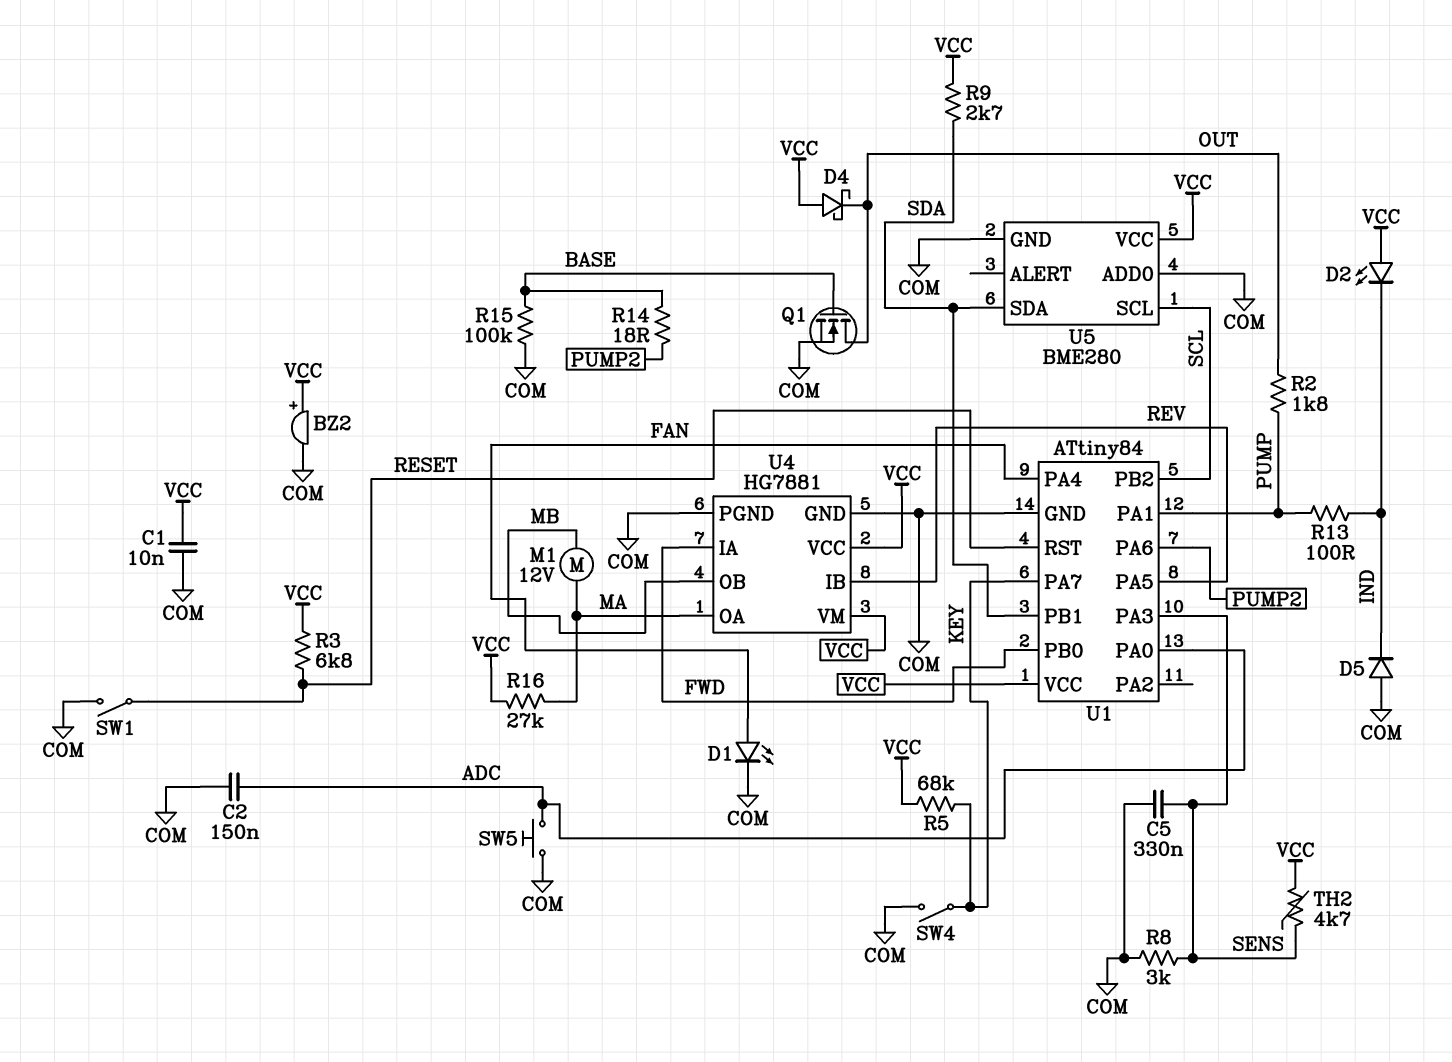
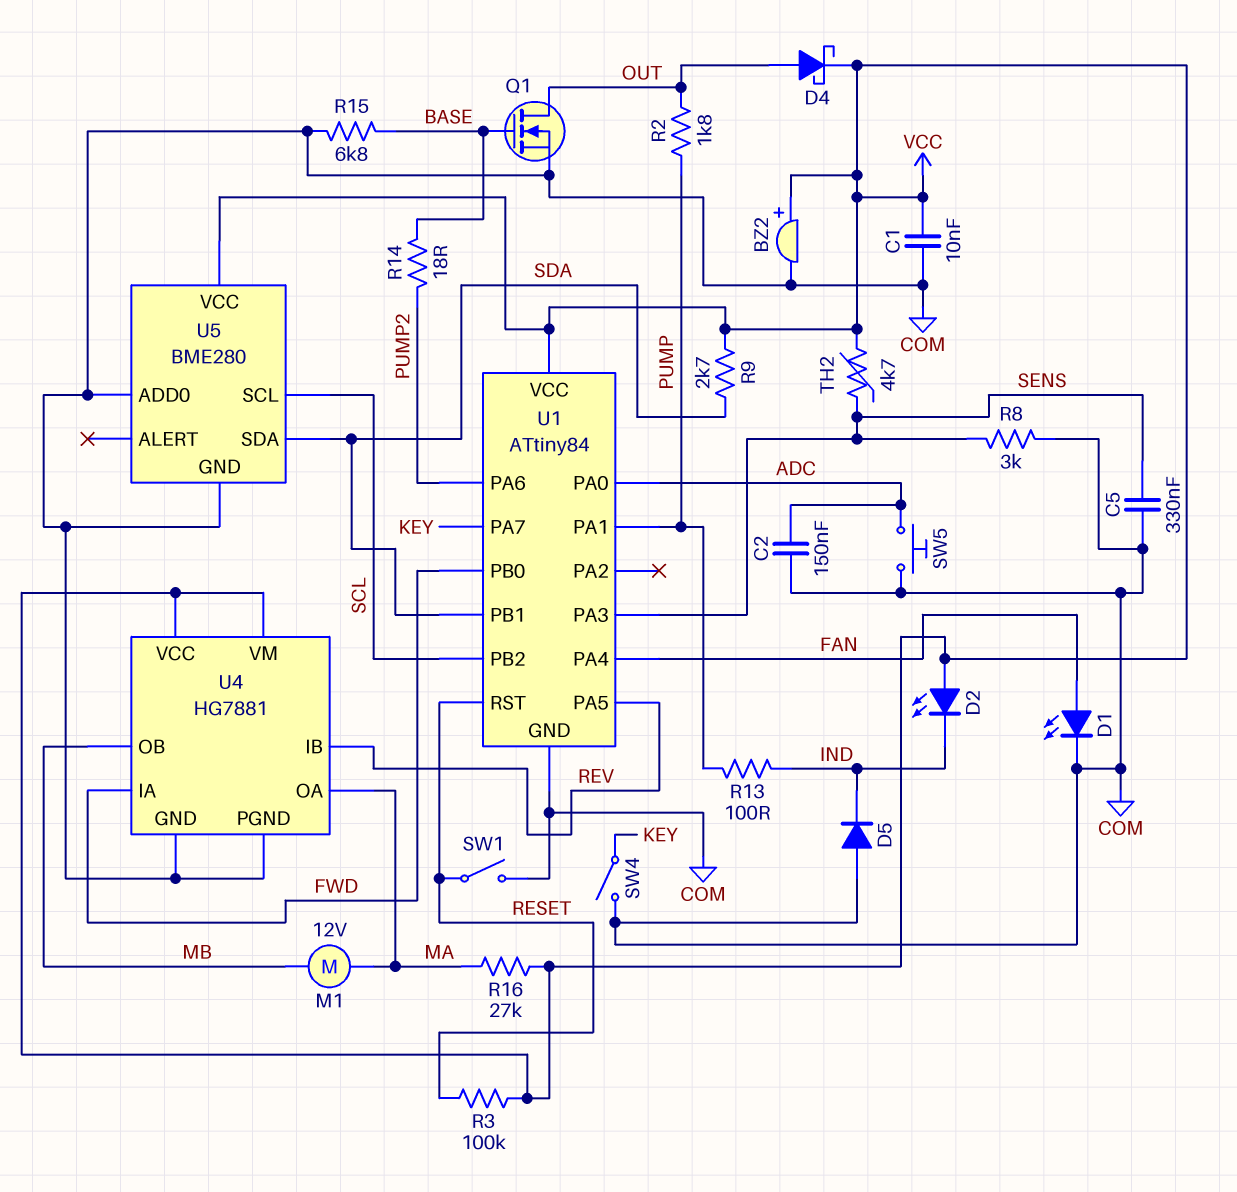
D4: schottky (A VCC, K OUT) -> schottky (A OUT, K VCC)
R3: 6.8k (RESET, VCC) -> 100k (RESET, VCC)
R5: 68k (KEY, VCC) -> none
R15: 100k (BASE, COM) -> 6.8k (BASE, COM)

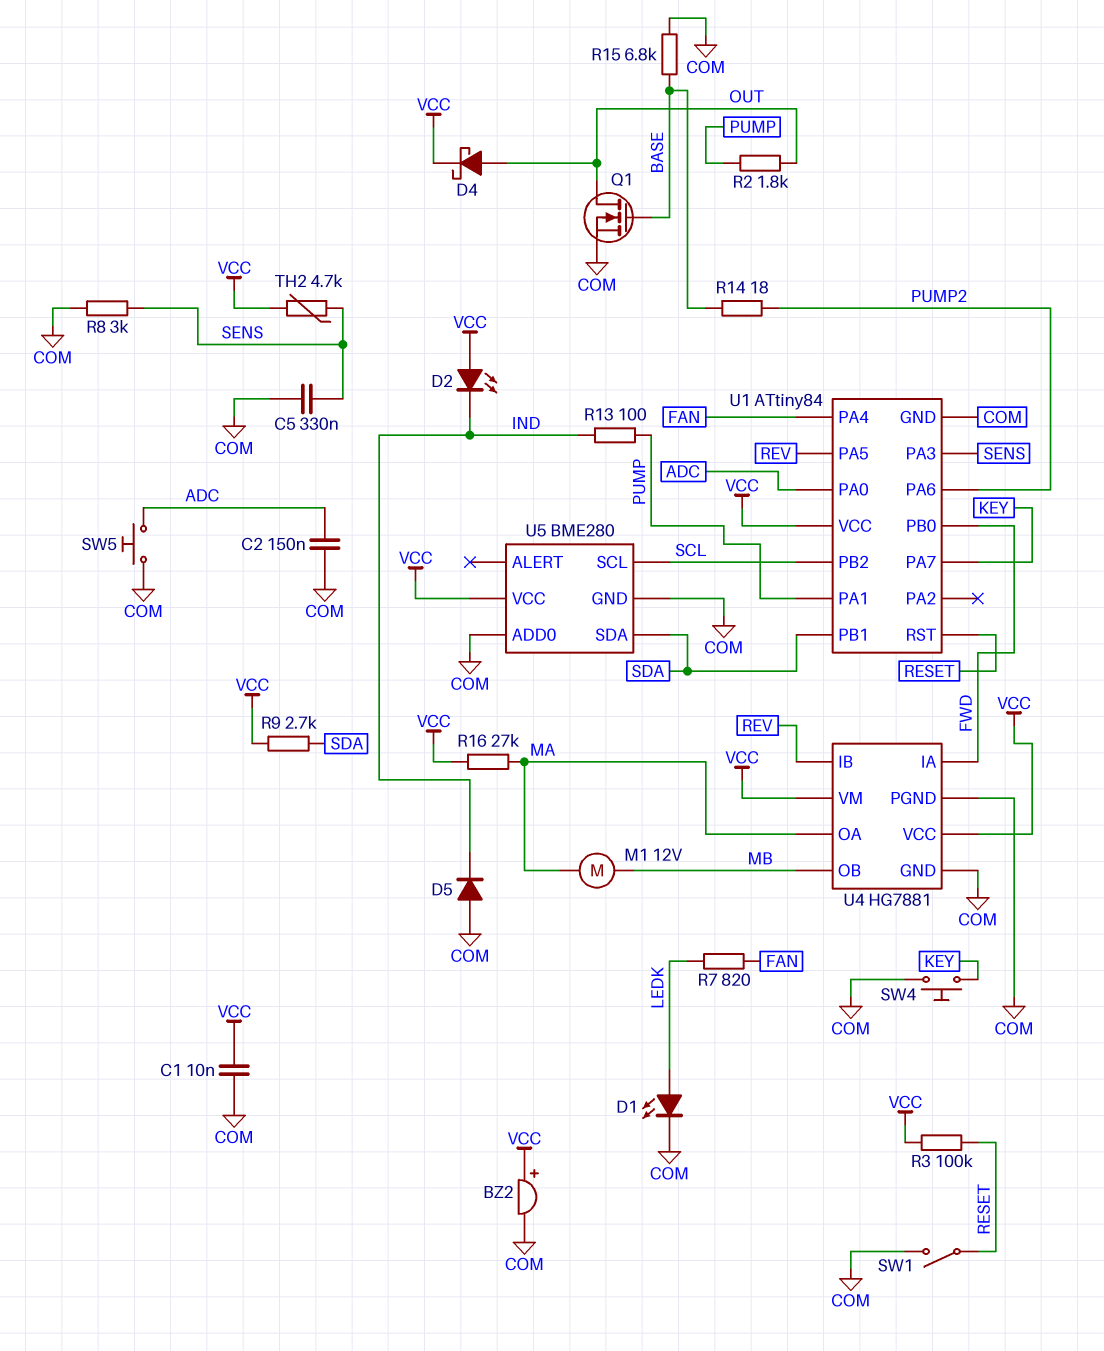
D1: LED (A FAN, K COM) -> LED (A LEDK, K COM)
R7: none -> 820 (FAN, LEDK)
SW4: switch (COM, KEY) -> button (COM, KEY)

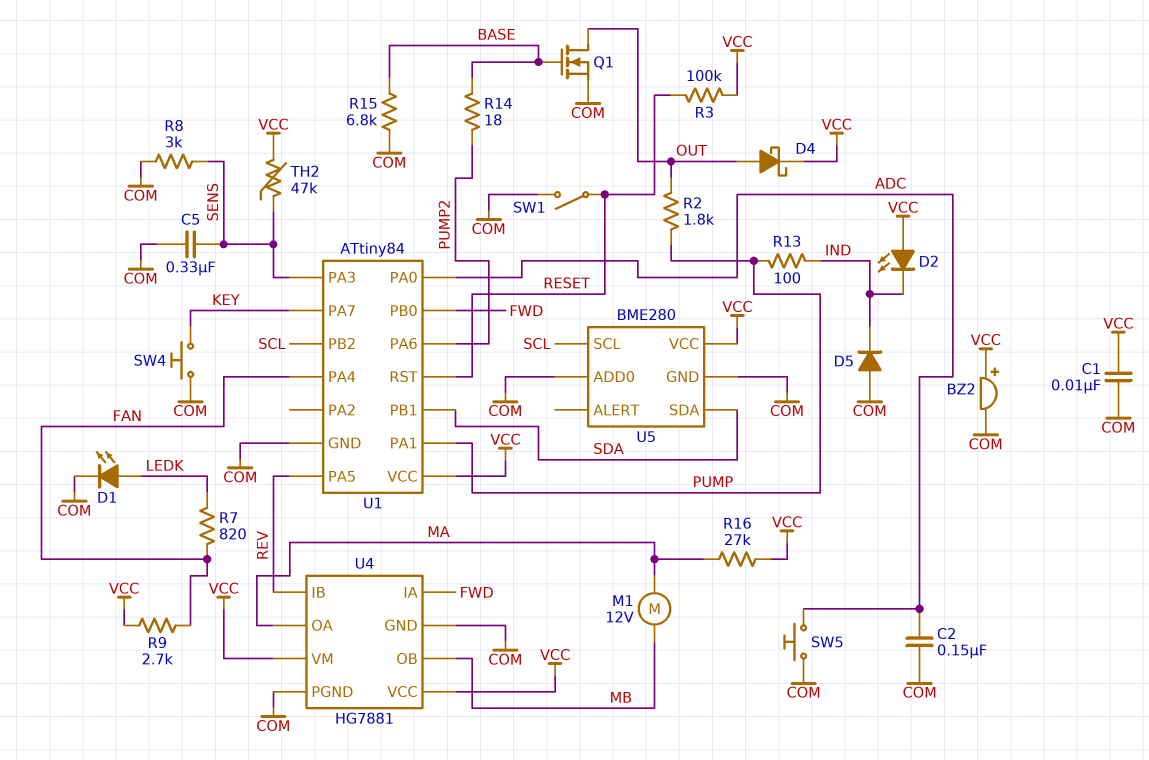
R9: 2.7k (SDA, VCC) -> 2.7k (FAN, VCC)
TH2: 4.7k (SENS, VCC) -> 47k (SENS, VCC)

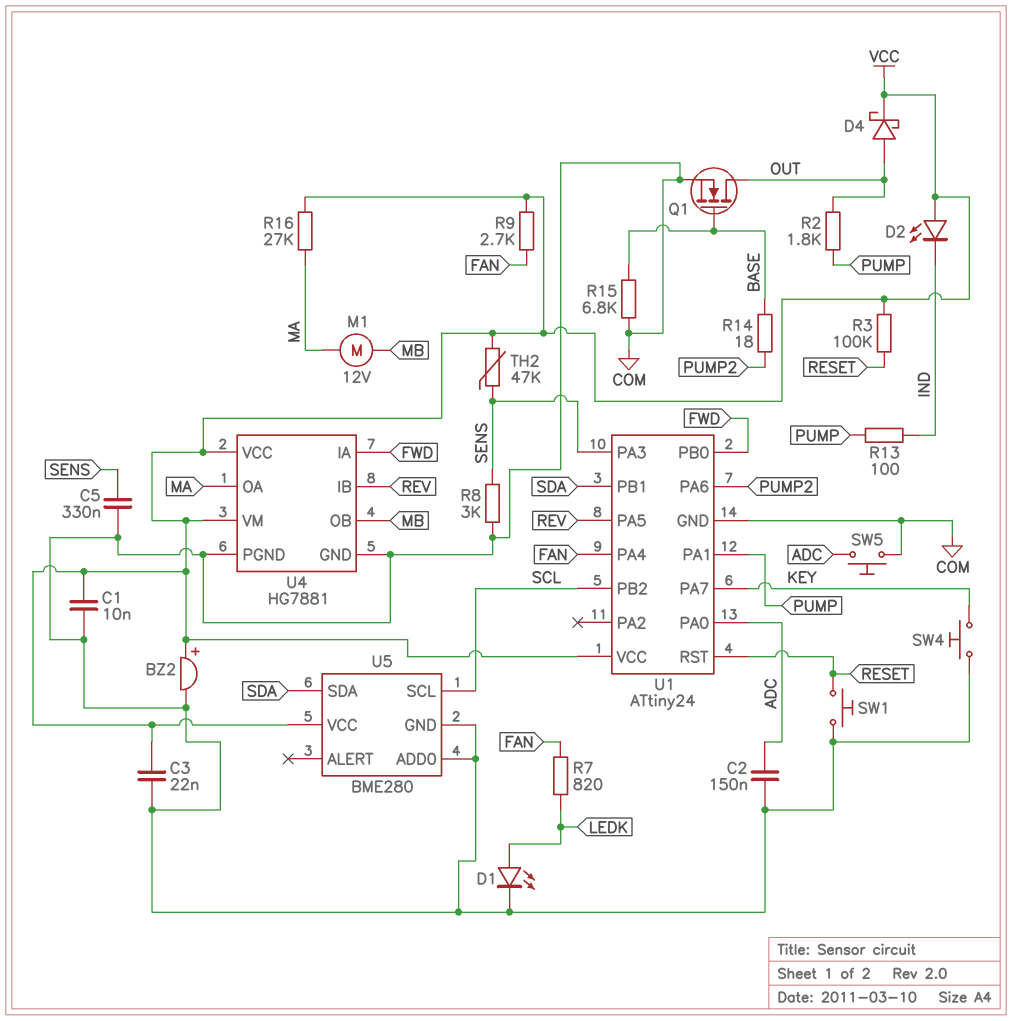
C3: none -> 22nF (COM, VCC)
D5: diode (A COM, K IND) -> none
SW1: switch (COM, RESET) -> button (COM, RESET)
U1: ATtiny84 -> ATtiny24

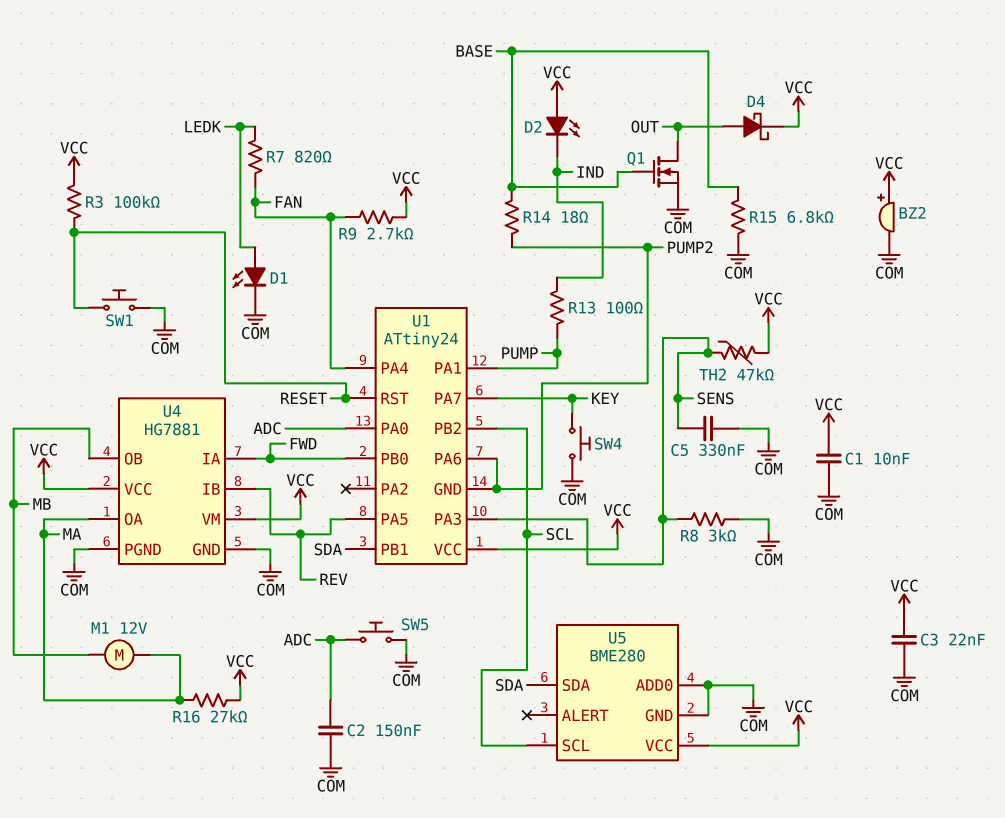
R2: 1.8k (OUT, PUMP) -> none
U1 pin GND: COM -> PUMP2

